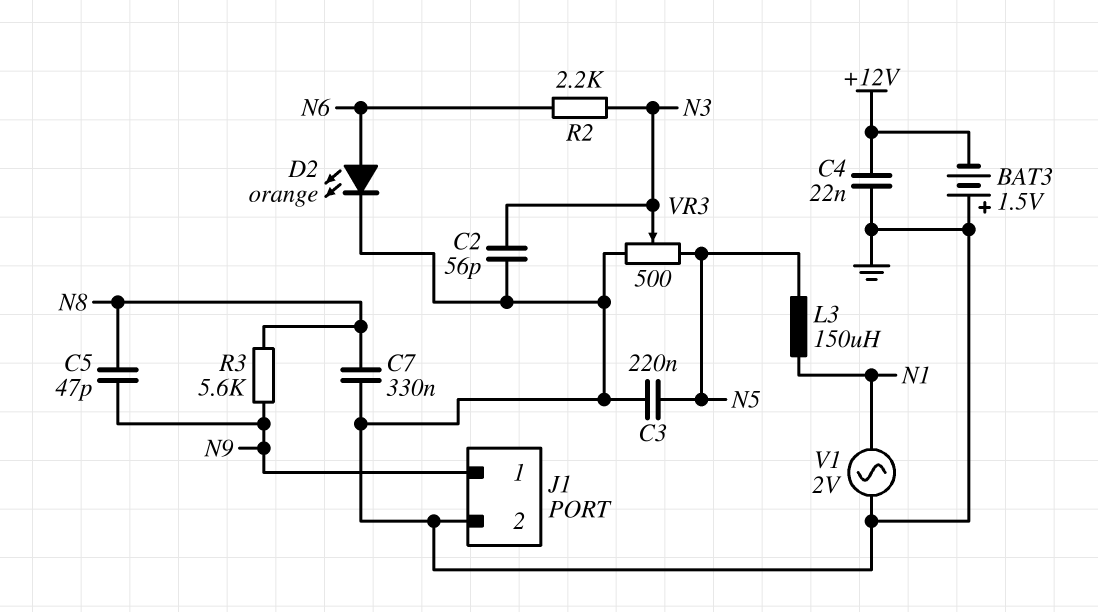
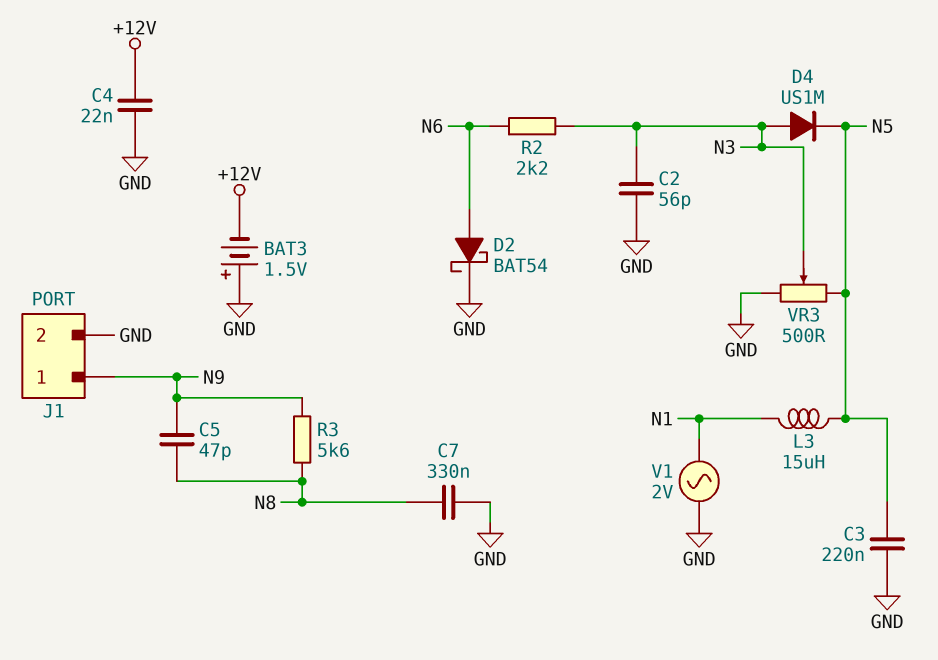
D2: LED orange (A N6, K GND) -> schottky BAT54 (A N6, K GND)
D4: none -> diode US1M (A N3, K N5)
L3: 150uH (N1, N5) -> 15uH (N1, N5)

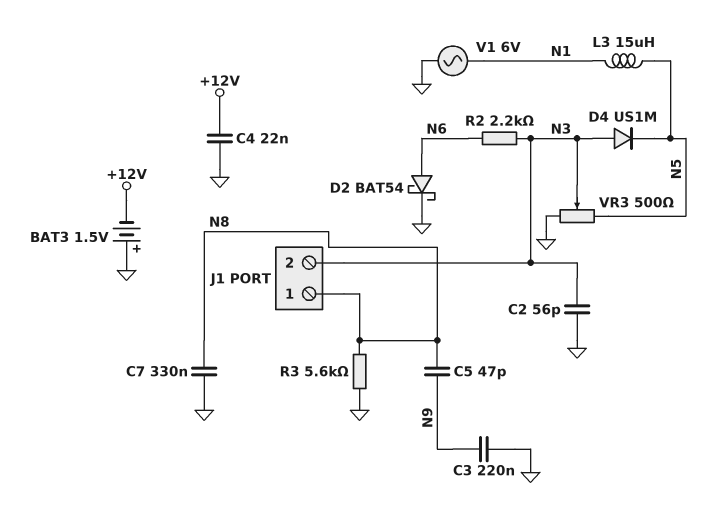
C3: 220nF (GND, N5) -> 220nF (GND, N9)
J1 pin 1: N9 -> N8
J1 pin 2: GND -> N3
R3: 5.6k (N8, N9) -> 5.6k (GND, N8)
V1: AC 2V (GND, N1) -> AC 6V (GND, N1)

